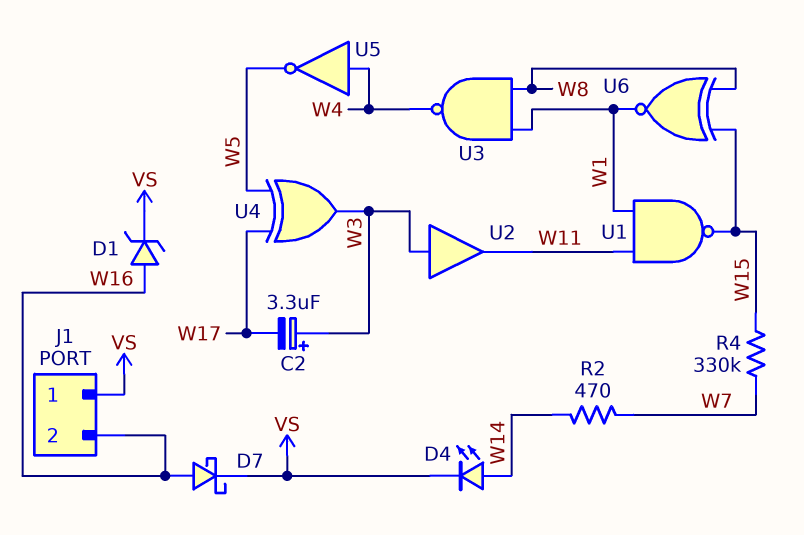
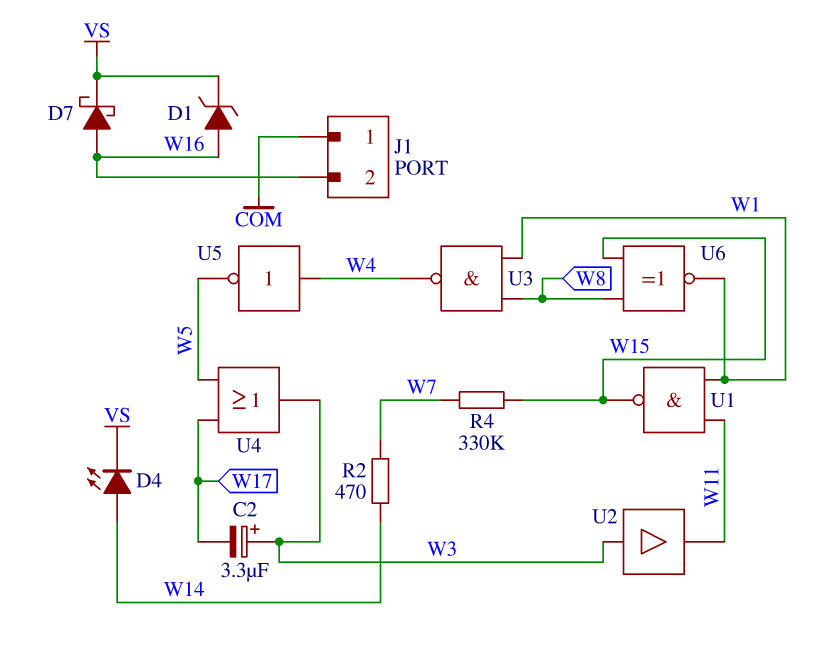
J1 pin 1: VS -> COM
U4: XOR (in W5, in W17, out W3) -> OR (in W5, in W17, out W3)

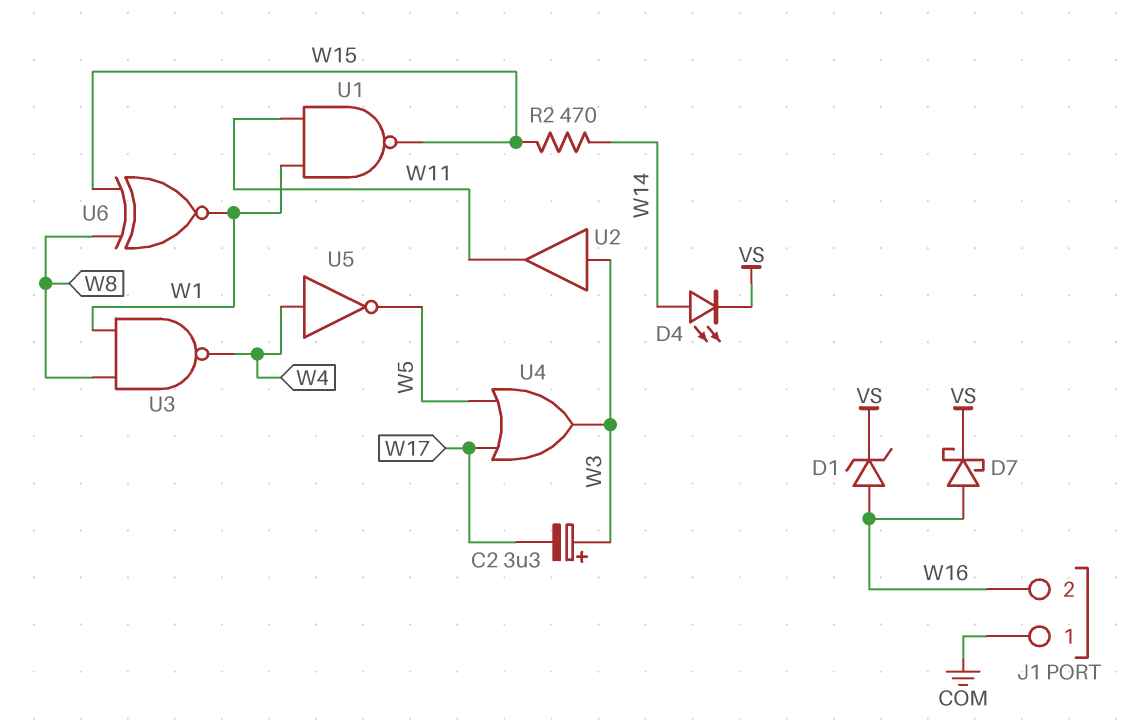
R2: 470 (W7, W14) -> 470 (W14, W15)
R4: 330k (W7, W15) -> none

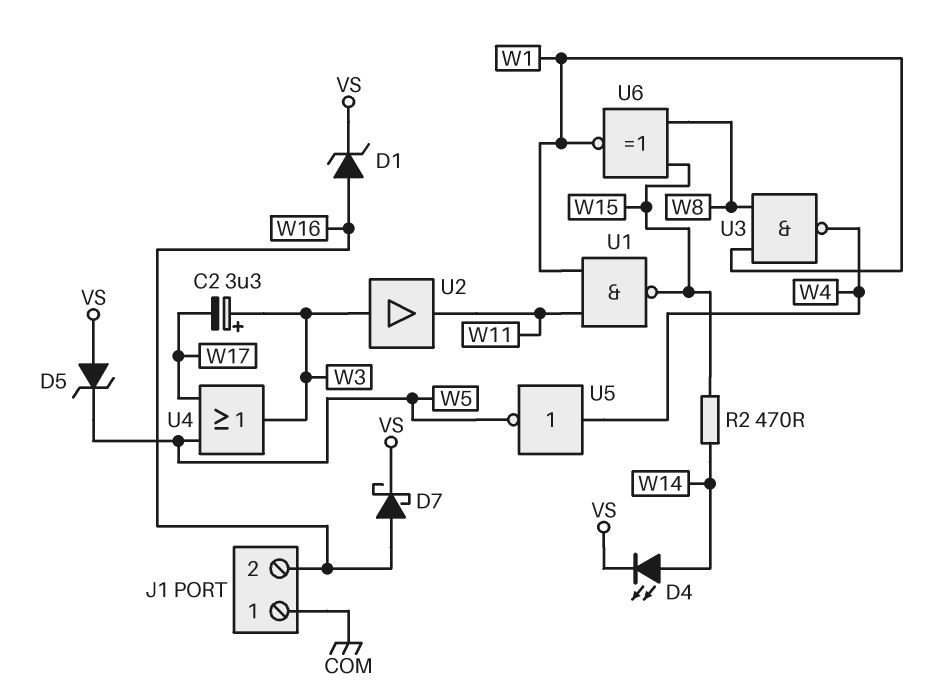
D5: none -> zener (A VS, K W5)

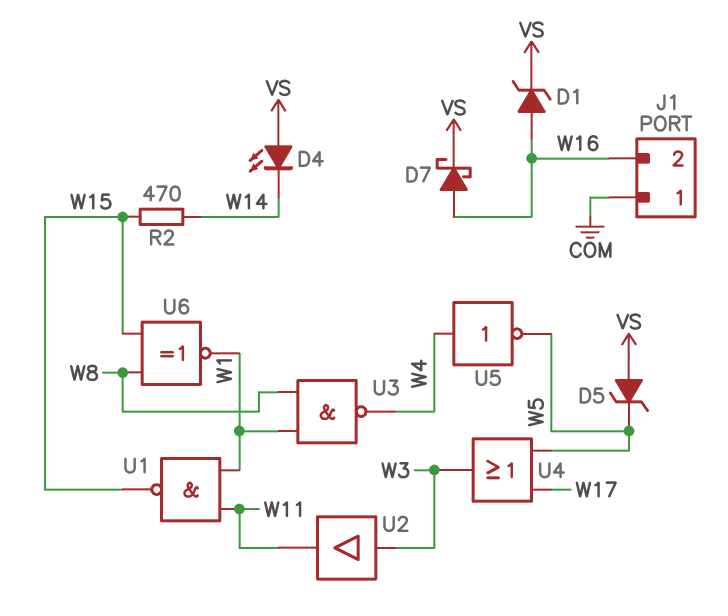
C2: 3.3uF (plus W3, minus W17) -> none
D4: LED (A W14, K VS) -> LED (A VS, K W14)

